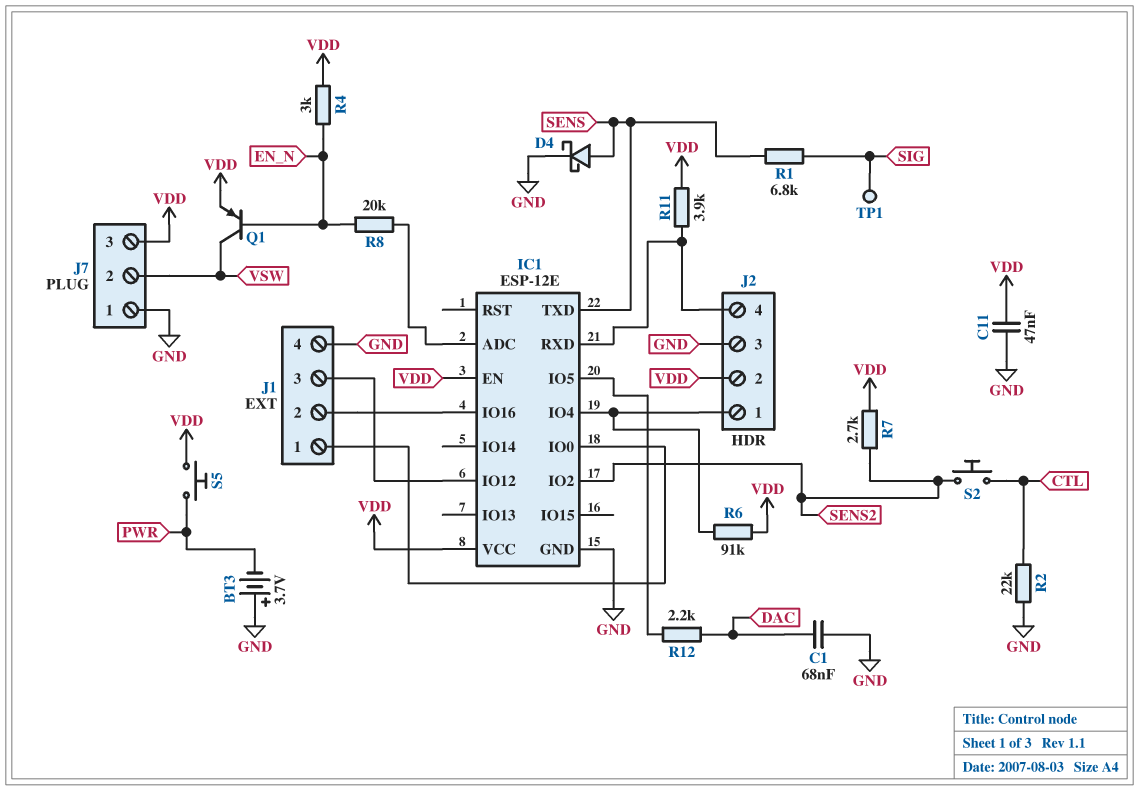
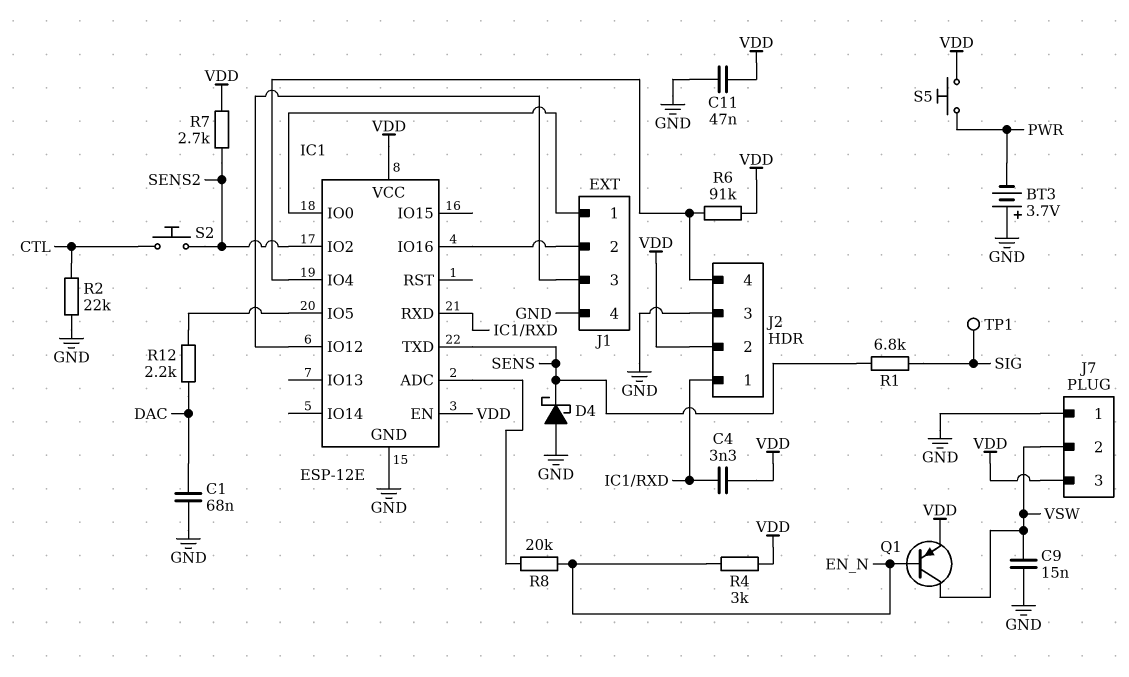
C4: none -> 3.3nF (IC1/RXD, VDD)
C9: none -> 15nF (GND, VSW)
D4: schottky (A SENS, K GND) -> schottky (A GND, K SENS)
J2 pin 1: IC1/IO4 -> IC1/RXD
J2 pin 4: IC1/RXD -> IC1/IO4
R11: 3.9k (IC1/RXD, VDD) -> none

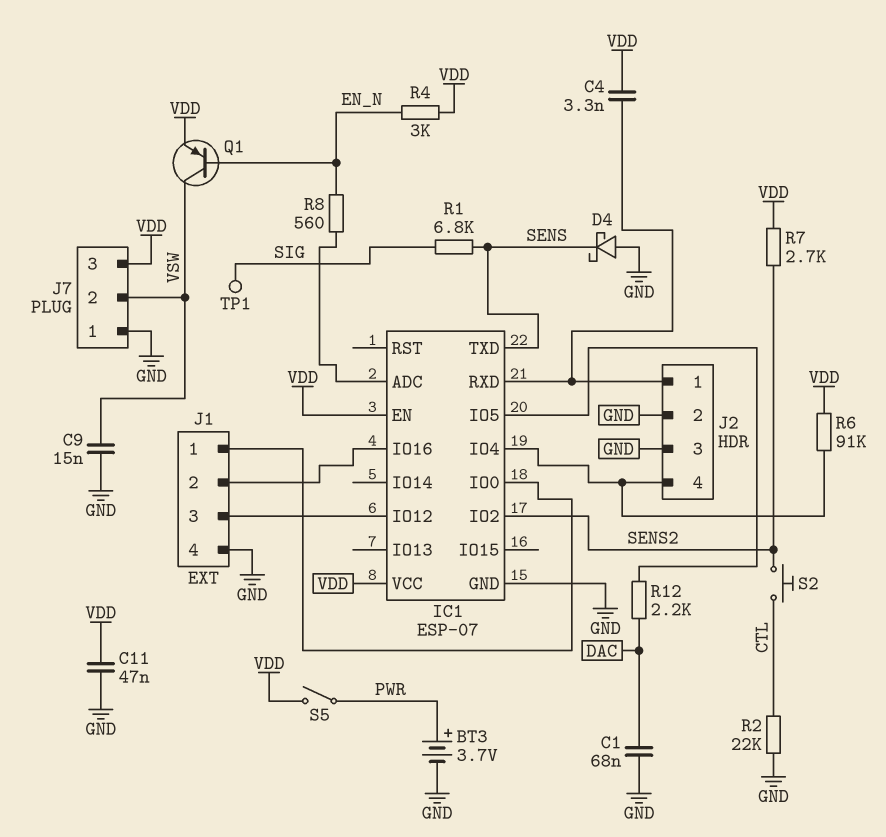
BT3: 3.7V (plus GND, minus PWR) -> 3.7V (plus PWR, minus GND)
IC1: ESP-12E -> ESP-07
J2 pin 2: VDD -> GND
R8: 20k (EN_N, IC1/ADC) -> 560 (EN_N, IC1/ADC)
S5: button (PWR, VDD) -> switch (PWR, VDD)

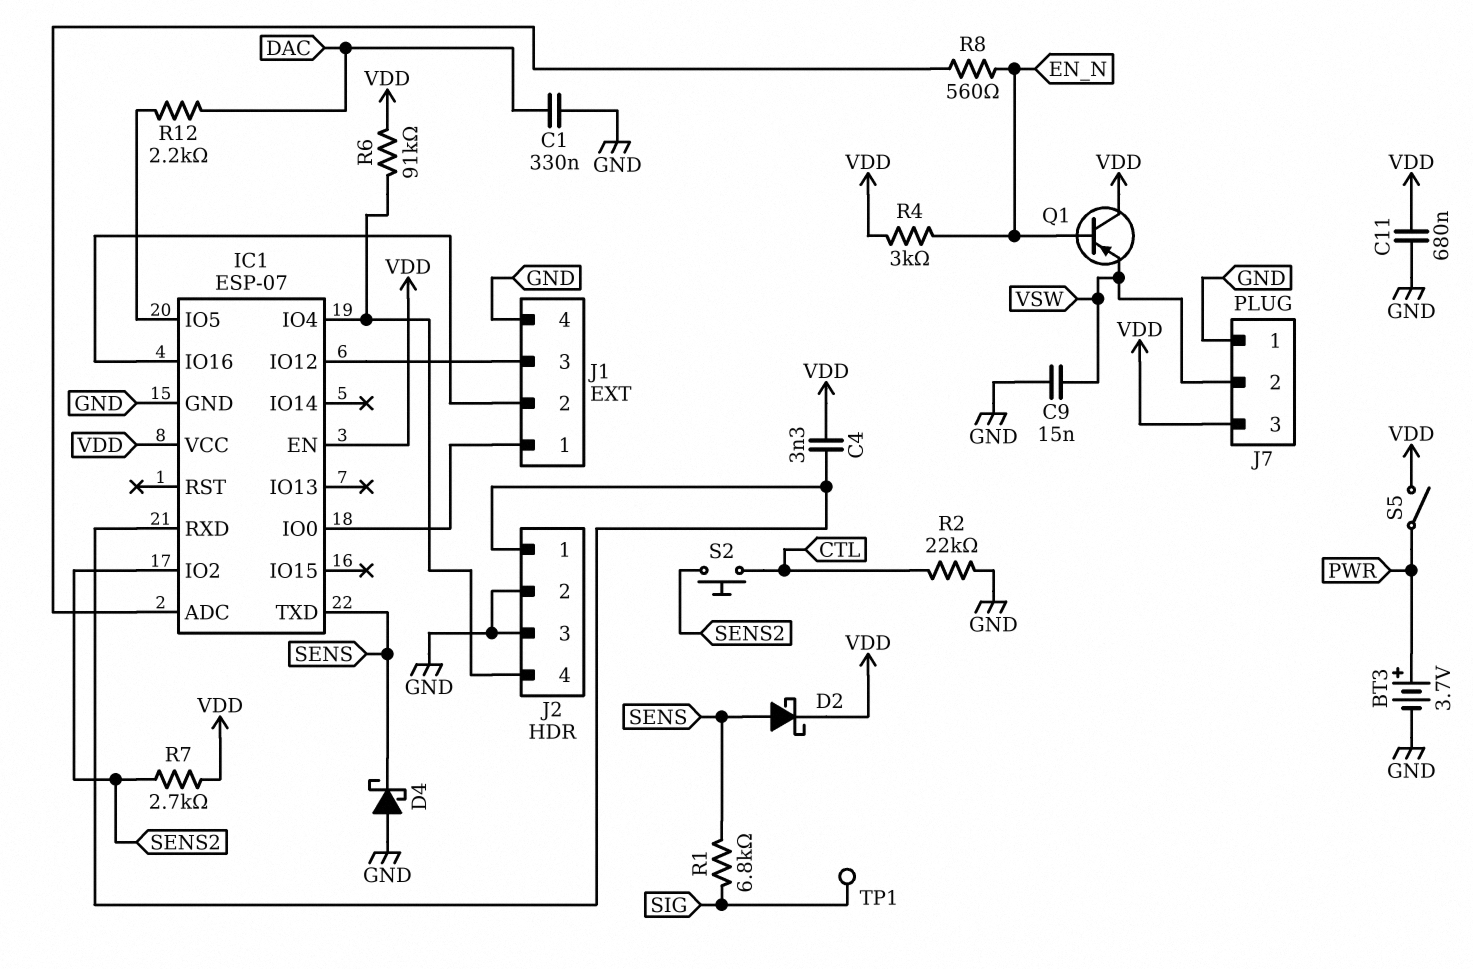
C1: 68nF (DAC, GND) -> 330nF (DAC, GND)
C11: 47nF (GND, VDD) -> 680nF (GND, VDD)
D2: none -> schottky (A SENS, K VDD)
Q1: PNP (B EN_N, C VSW, E VDD) -> PNP (B EN_N, C VDD, E VSW)

